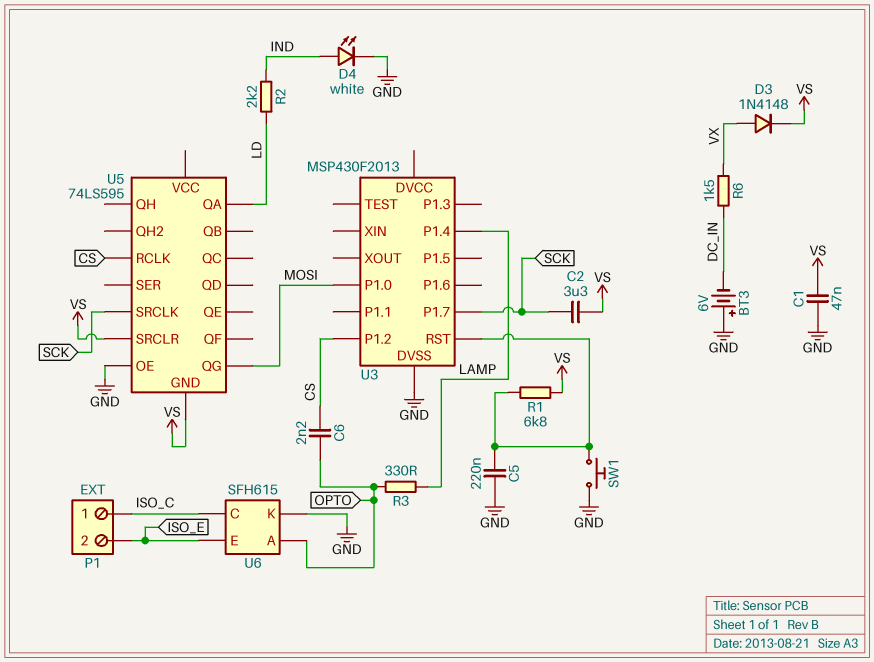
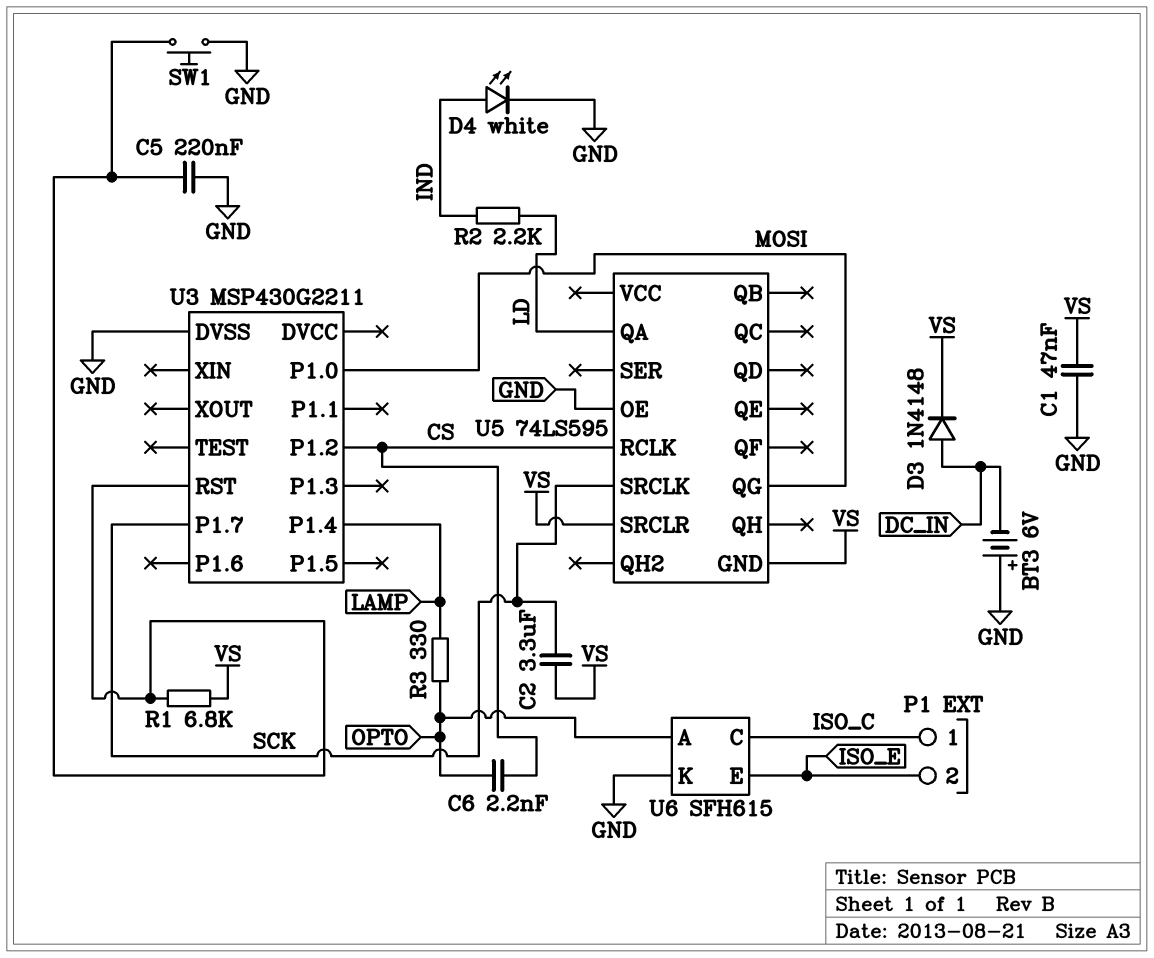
D3: diode 1N4148 (A VX, K VS) -> diode 1N4148 (A DC_IN, K VS)
R6: 1.5k (DC_IN, VX) -> none
U3: MSP430F2013 -> MSP430G2211

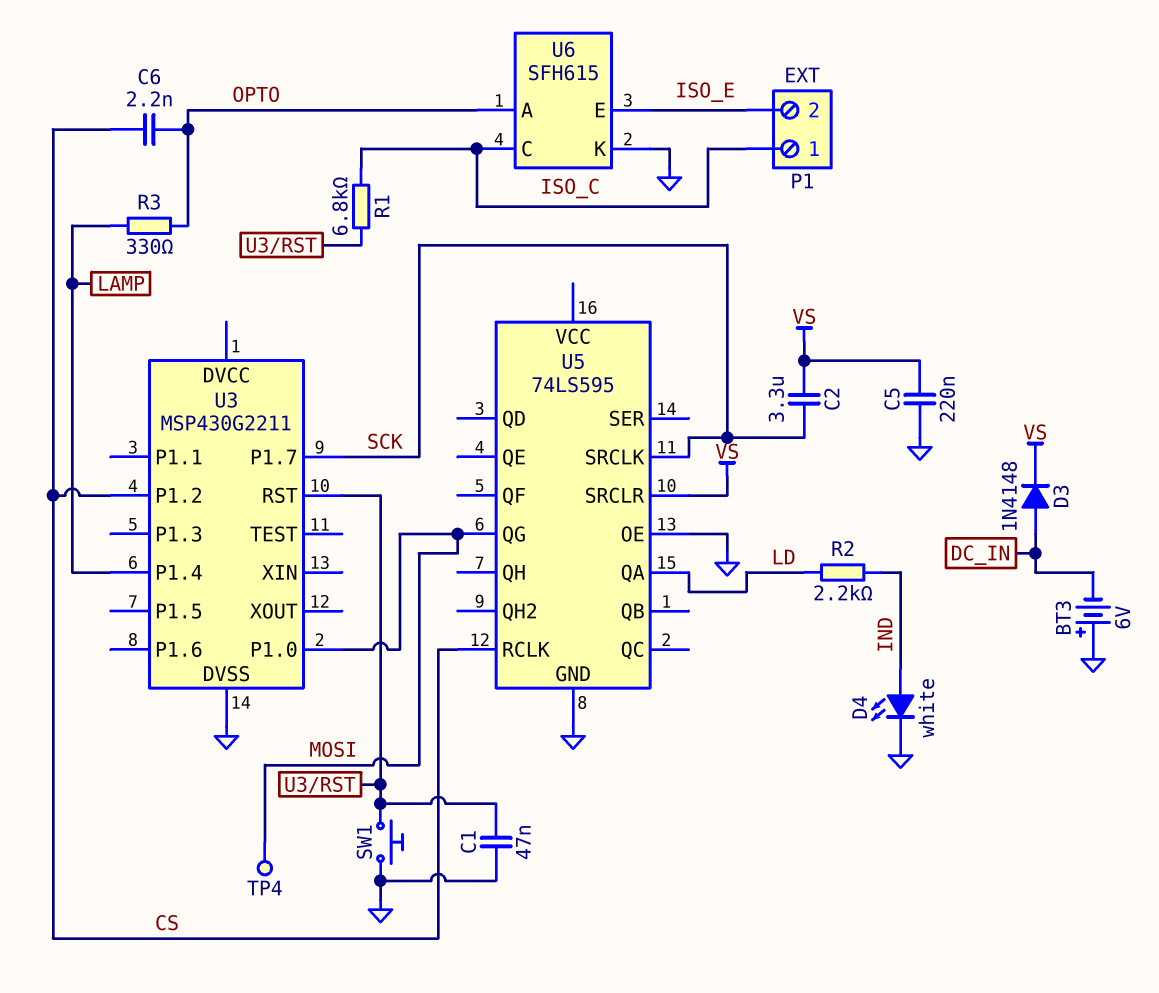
C1: 47nF (GND, VS) -> 47nF (GND, U3/RST)
C5: 220nF (GND, U3/RST) -> 220nF (GND, VS)
R1: 6.8k (U3/RST, VS) -> 6.8k (ISO_C, U3/RST)
TP4: none -> test point (MOSI)
U5 pin GND: VS -> GND

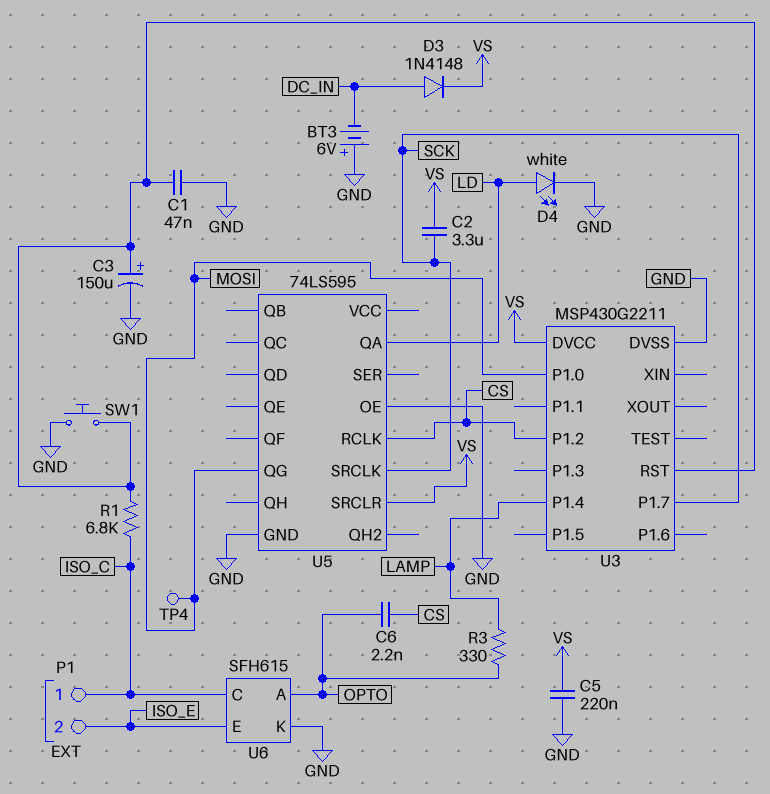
C3: none -> 150uF (plus U3/RST, minus GND)
D4: LED white (A IND, K GND) -> LED white (A LD, K GND)
R2: 2.2k (IND, LD) -> none
U3 pin DVCC: none -> VS

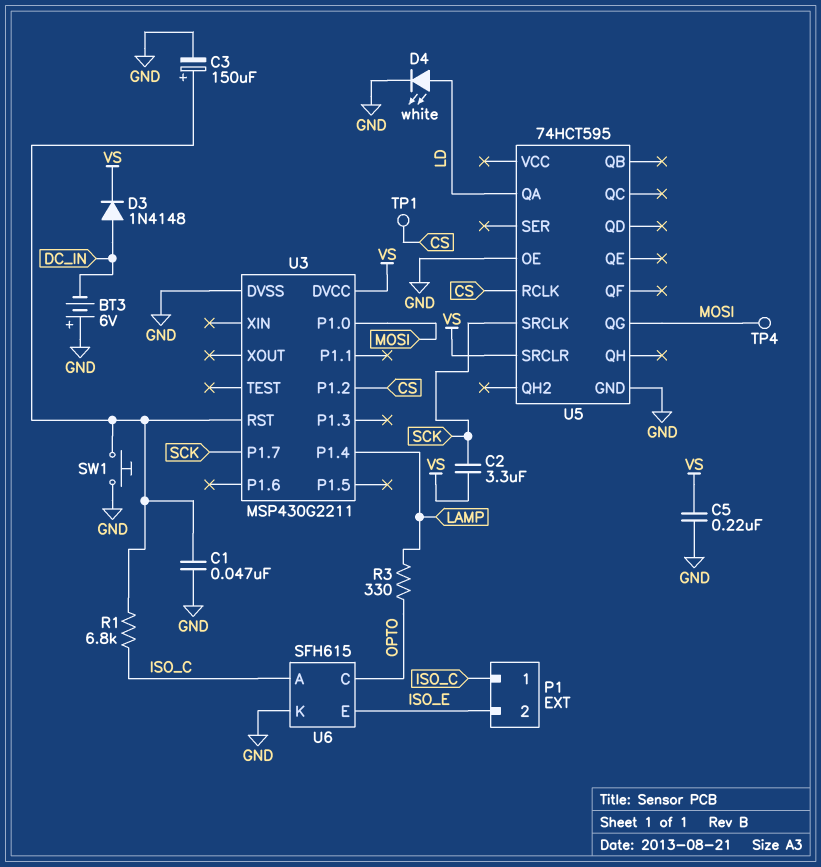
C6: 2.2nF (CS, OPTO) -> none
TP1: none -> test point (CS)
U5: 74LS595 -> 74HCT595
U6 pin A: OPTO -> ISO_C
U6 pin C: ISO_C -> OPTO

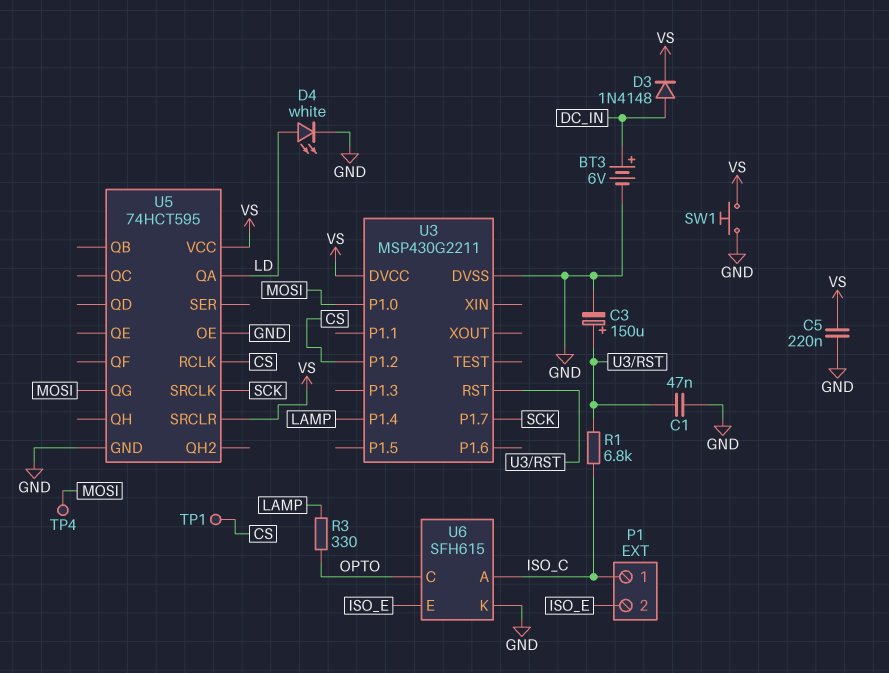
BT3: 6V (plus GND, minus DC_IN) -> 6V (plus DC_IN, minus GND)
C2: 3.3uF (SCK, VS) -> none
SW1: button (GND, U3/RST) -> button (GND, VS)
U5 pin VCC: none -> VS

